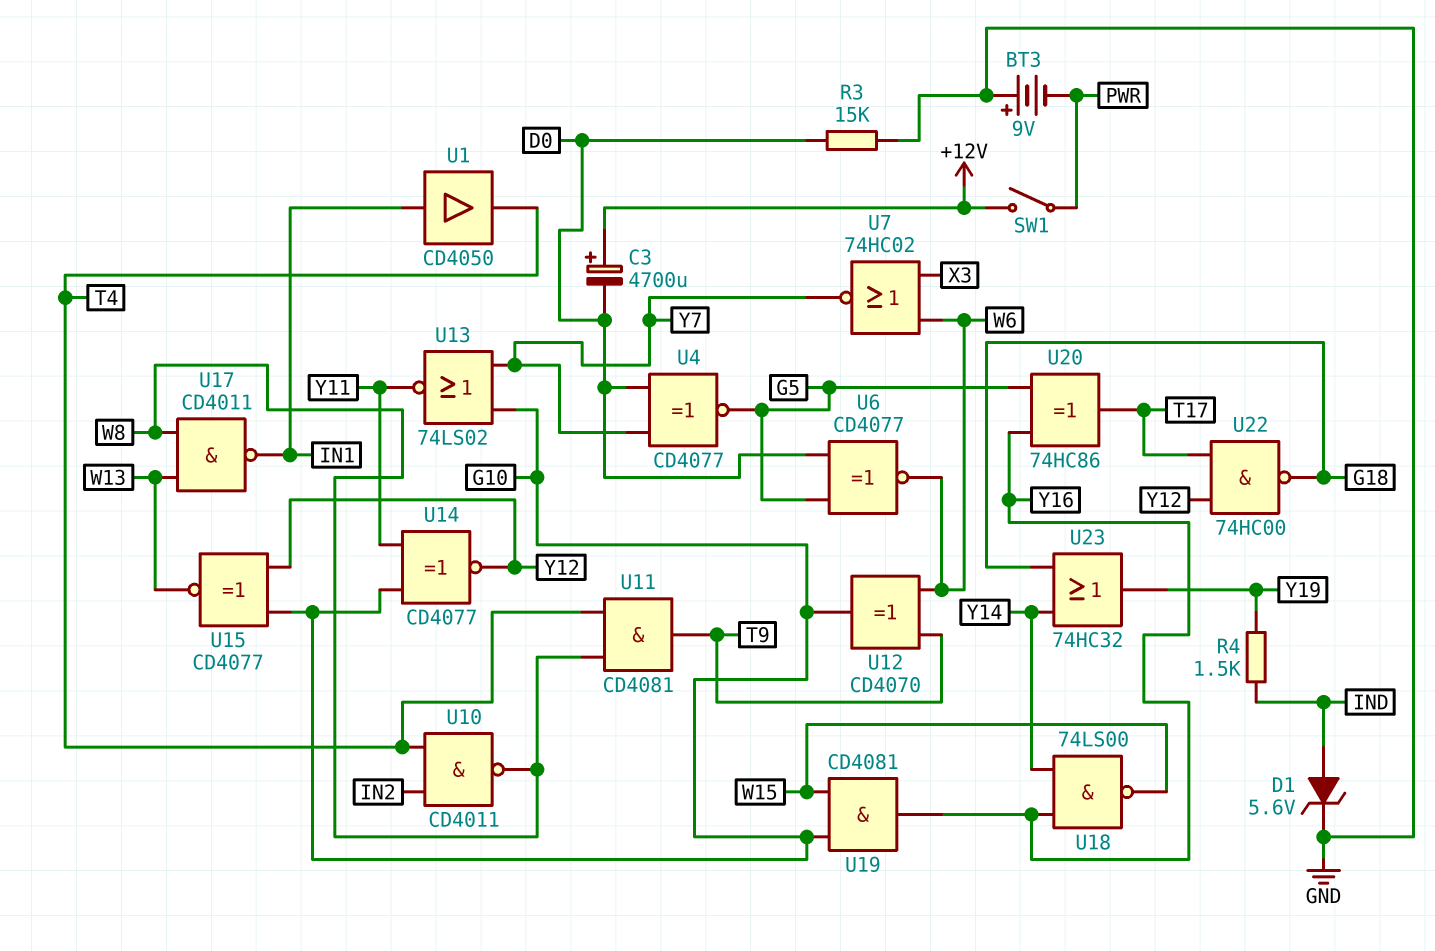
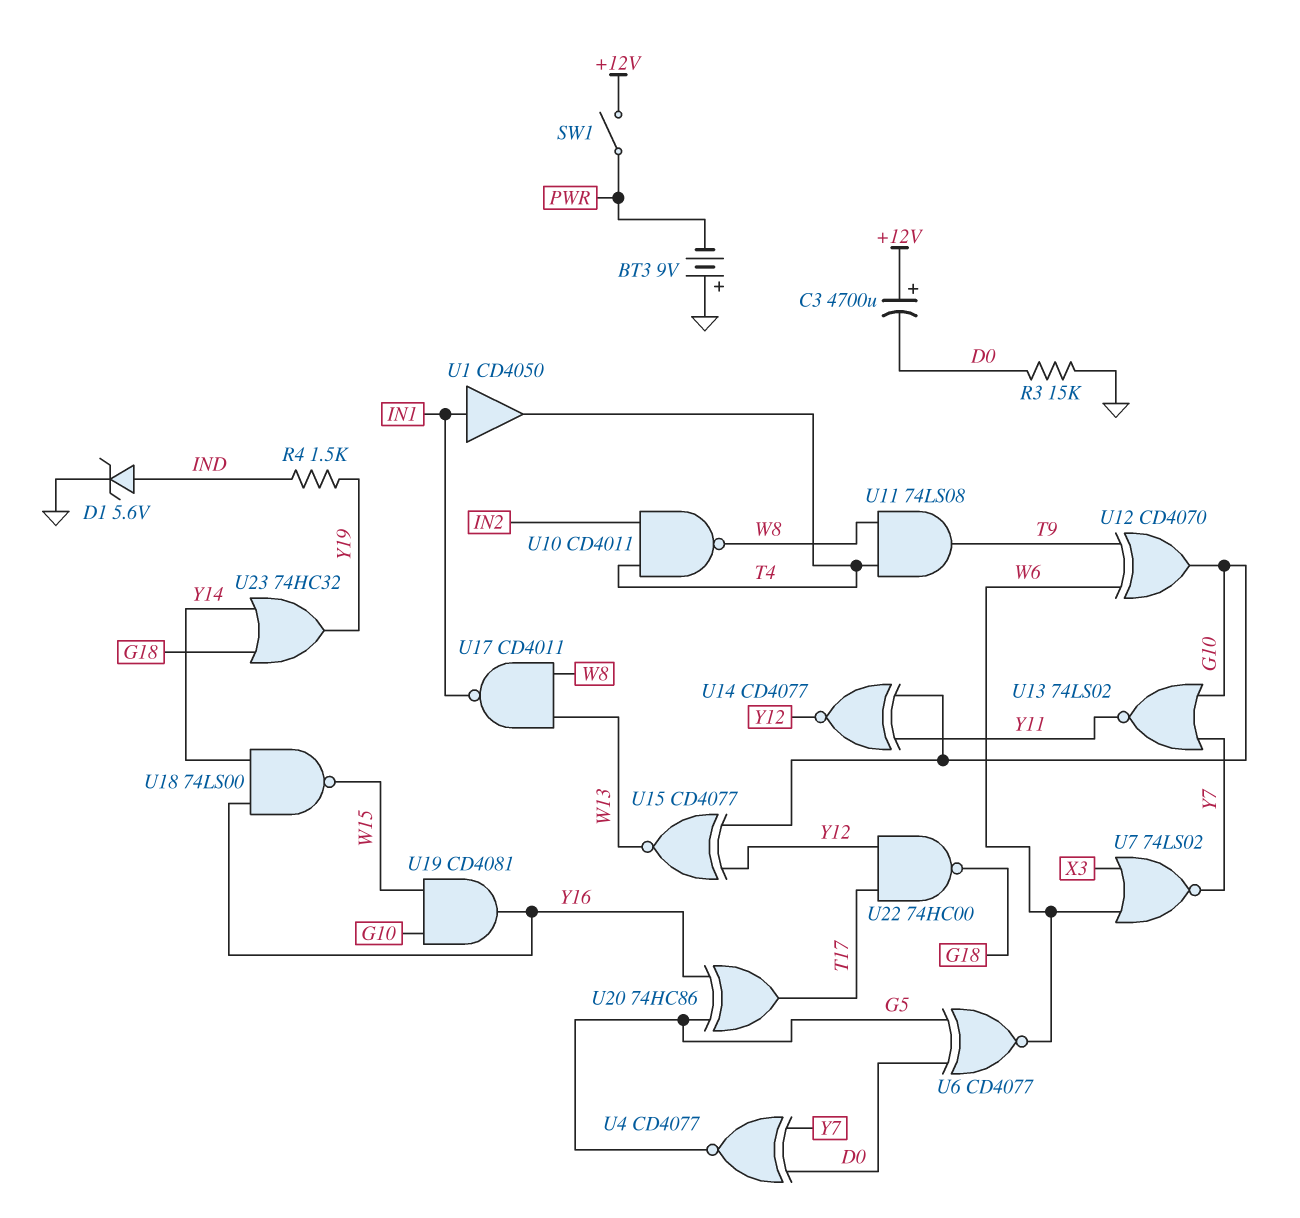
U7: NOR 74HC02 (in W6, in X3, out Y7) -> NOR 74LS02 (in W6, in X3, out Y7)
U11: AND CD4081 (in T4, in W8, out T9) -> AND 74LS08 (in T4, in W8, out T9)

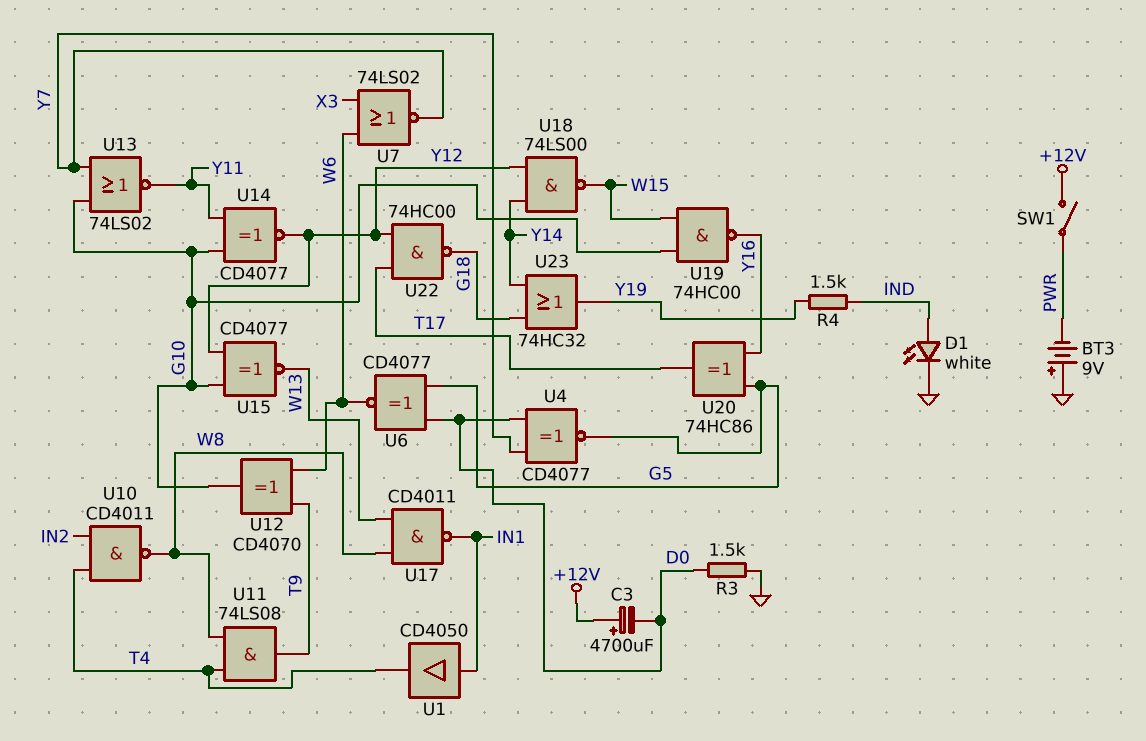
D1: zener 5.6V (A IND, K GND) -> LED white (A IND, K GND)
R3: 15k (D0, GND) -> 1.5k (D0, GND)
U18: NAND 74LS00 (in Y14, in Y16, out W15) -> NAND 74LS00 (in Y12, in Y14, out W15)
U19: AND CD4081 (in G10, in W15, out Y16) -> NAND 74HC00 (in G10, in W15, out Y16)

